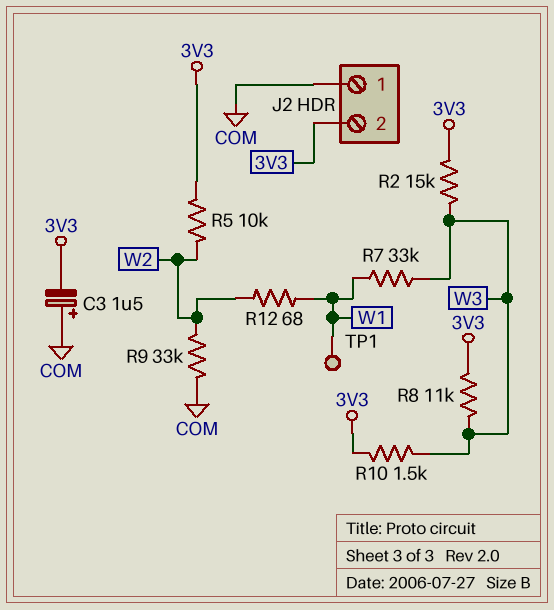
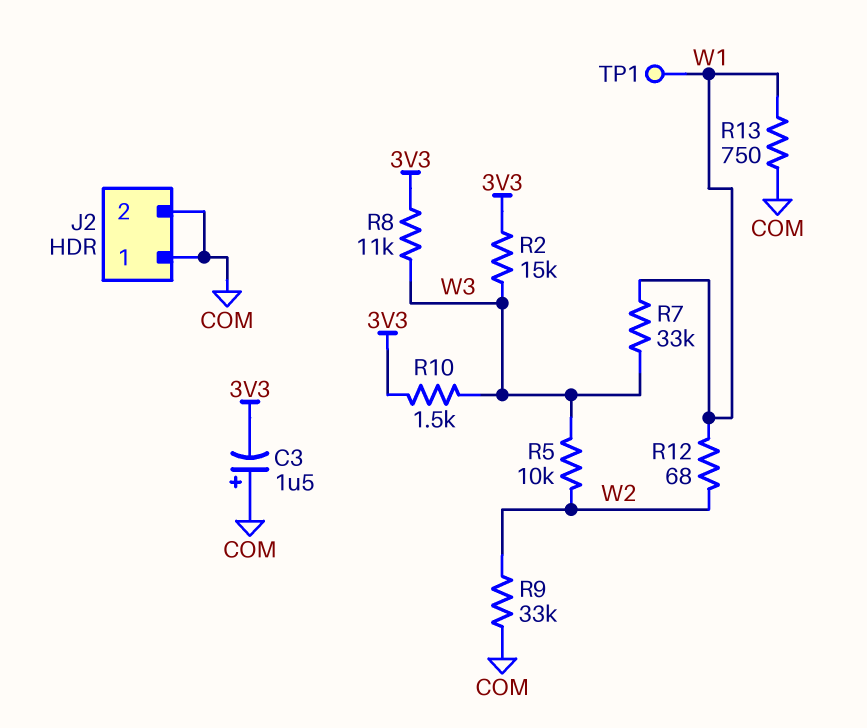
J2 pin 2: 3V3 -> COM
R5: 10k (3V3, W2) -> 10k (W2, W3)
R13: none -> 750 (COM, W1)

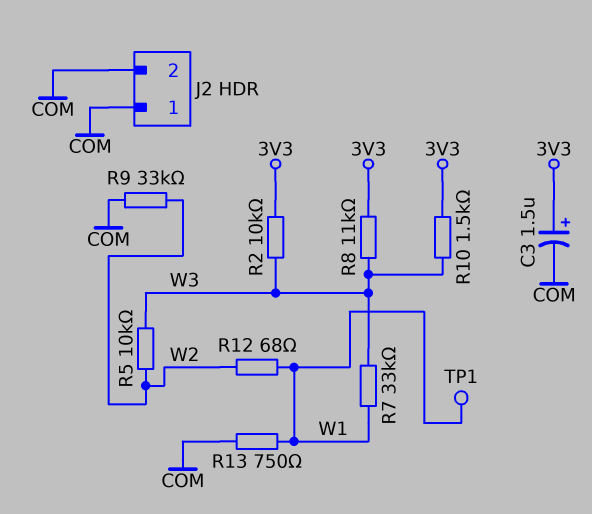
C3: 1.5uF (plus COM, minus 3V3) -> 1.5uF (plus 3V3, minus COM)
R2: 15k (3V3, W3) -> 10k (3V3, W3)

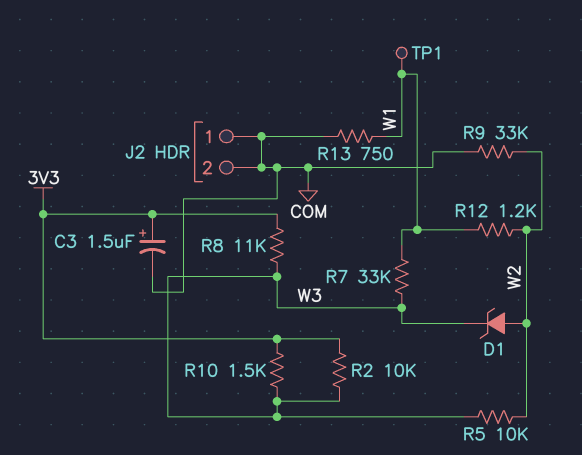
D1: none -> zener (A W2, K W3)
R12: 68 (W1, W2) -> 1.2k (W1, W2)

